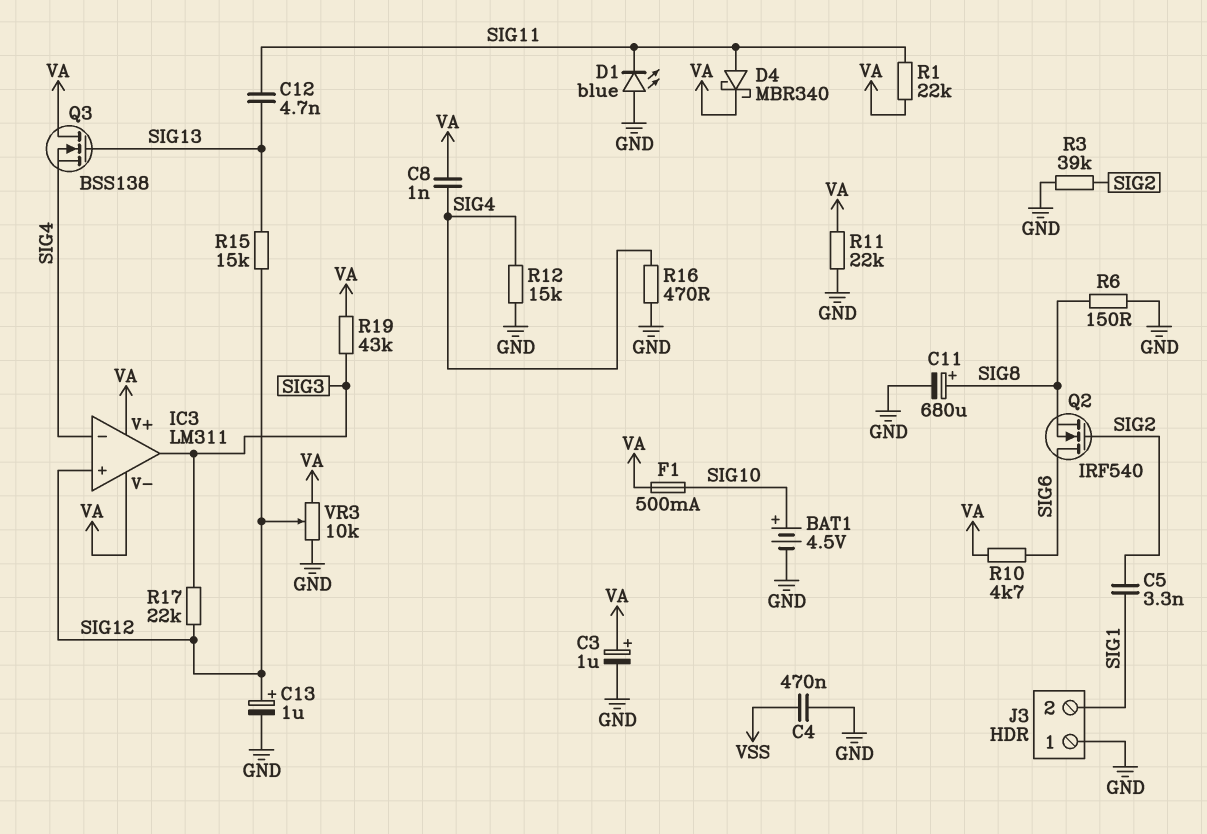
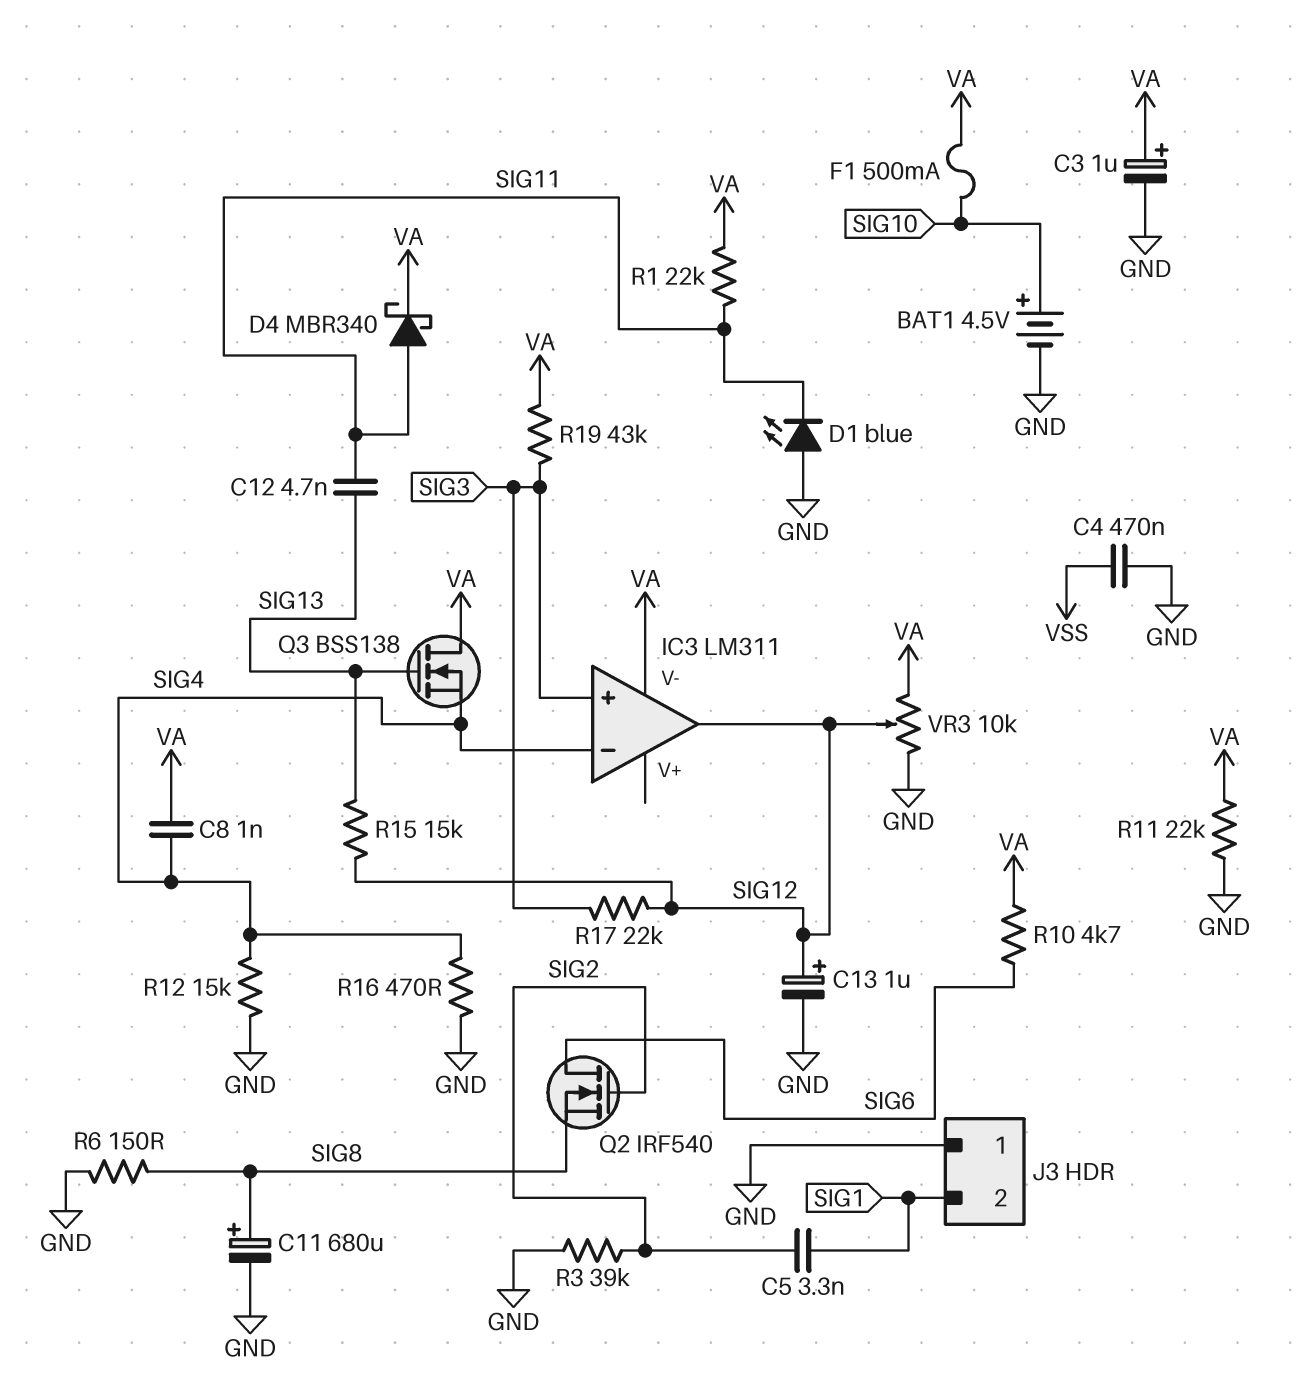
IC3 pin V+: VA -> none
IC3 pin in+: SIG12 -> SIG3
IC3 pin out: SIG3 -> SIG12

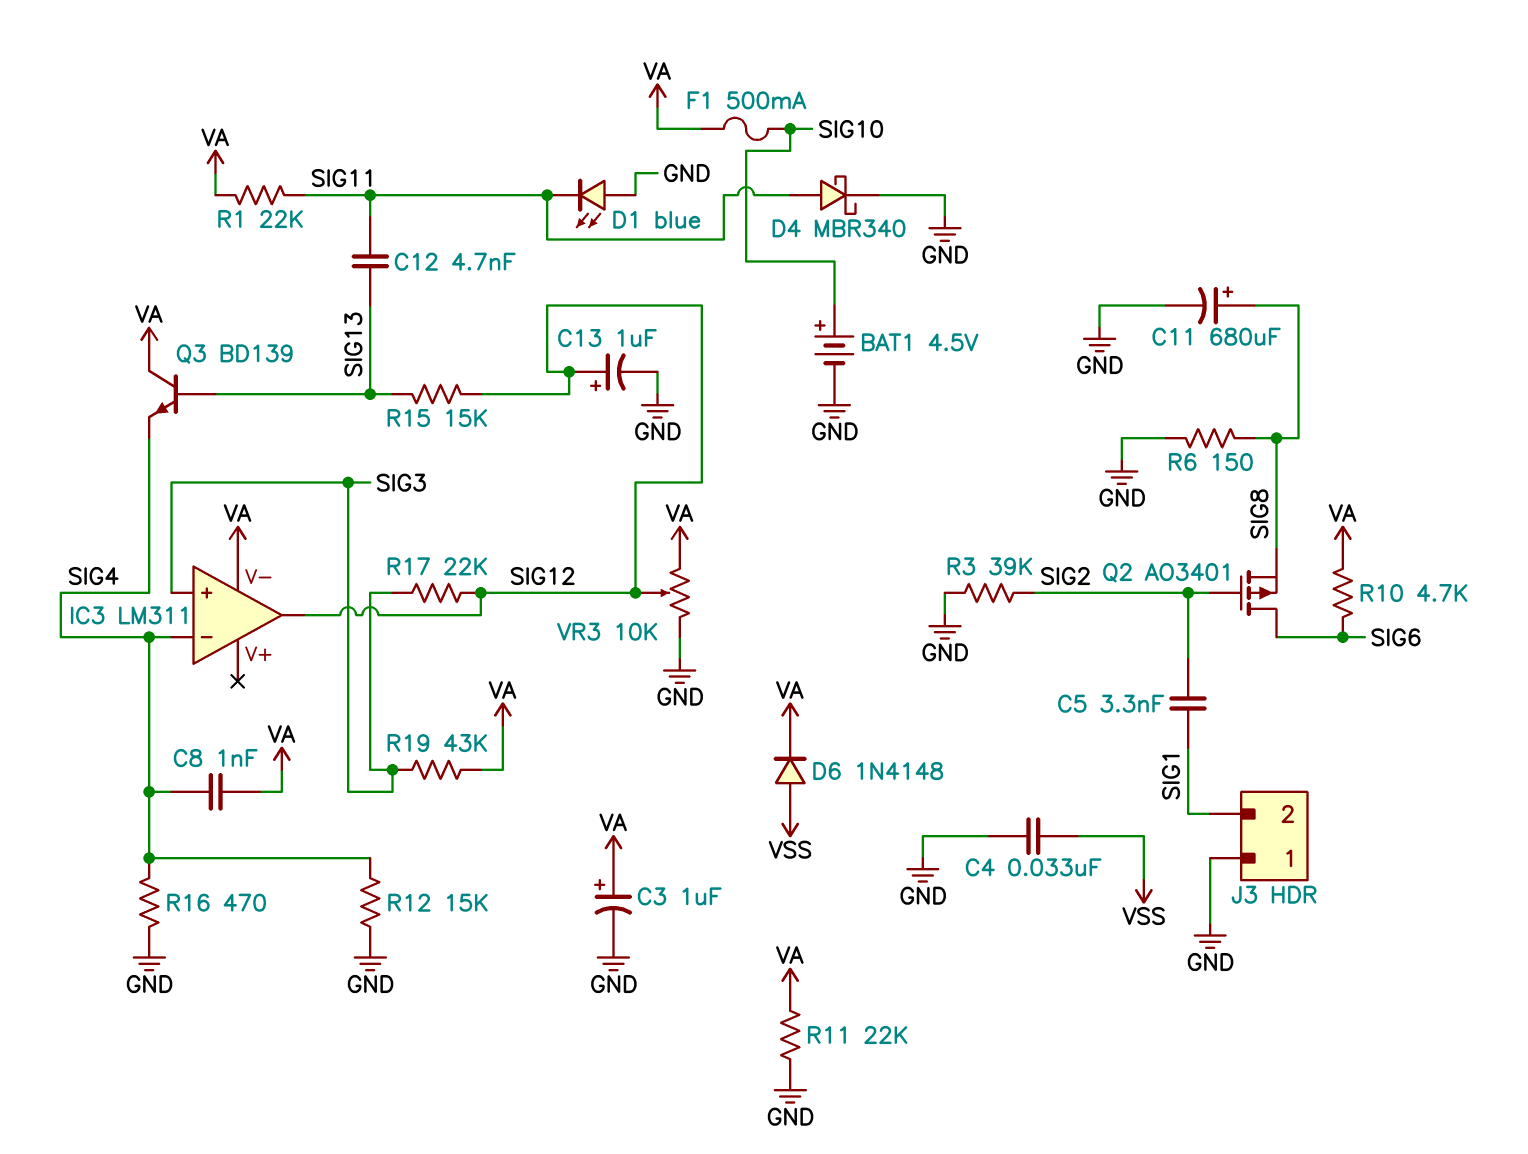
C4: 470nF (GND, VSS) -> 33nF (GND, VSS)
D4: schottky MBR340 (A SIG11, K VA) -> schottky MBR340 (A SIG11, K GND)
D6: none -> diode 1N4148 (A VSS, K VA)
Q2: NMOS IRF540 (G SIG2, D SIG6, S SIG8) -> PMOS AO3401 (G SIG2, D SIG6, S SIG8)
Q3: NMOS BSS138 (G SIG13, D VA, S SIG4) -> NPN BD139 (B SIG13, C VA, E SIG4)

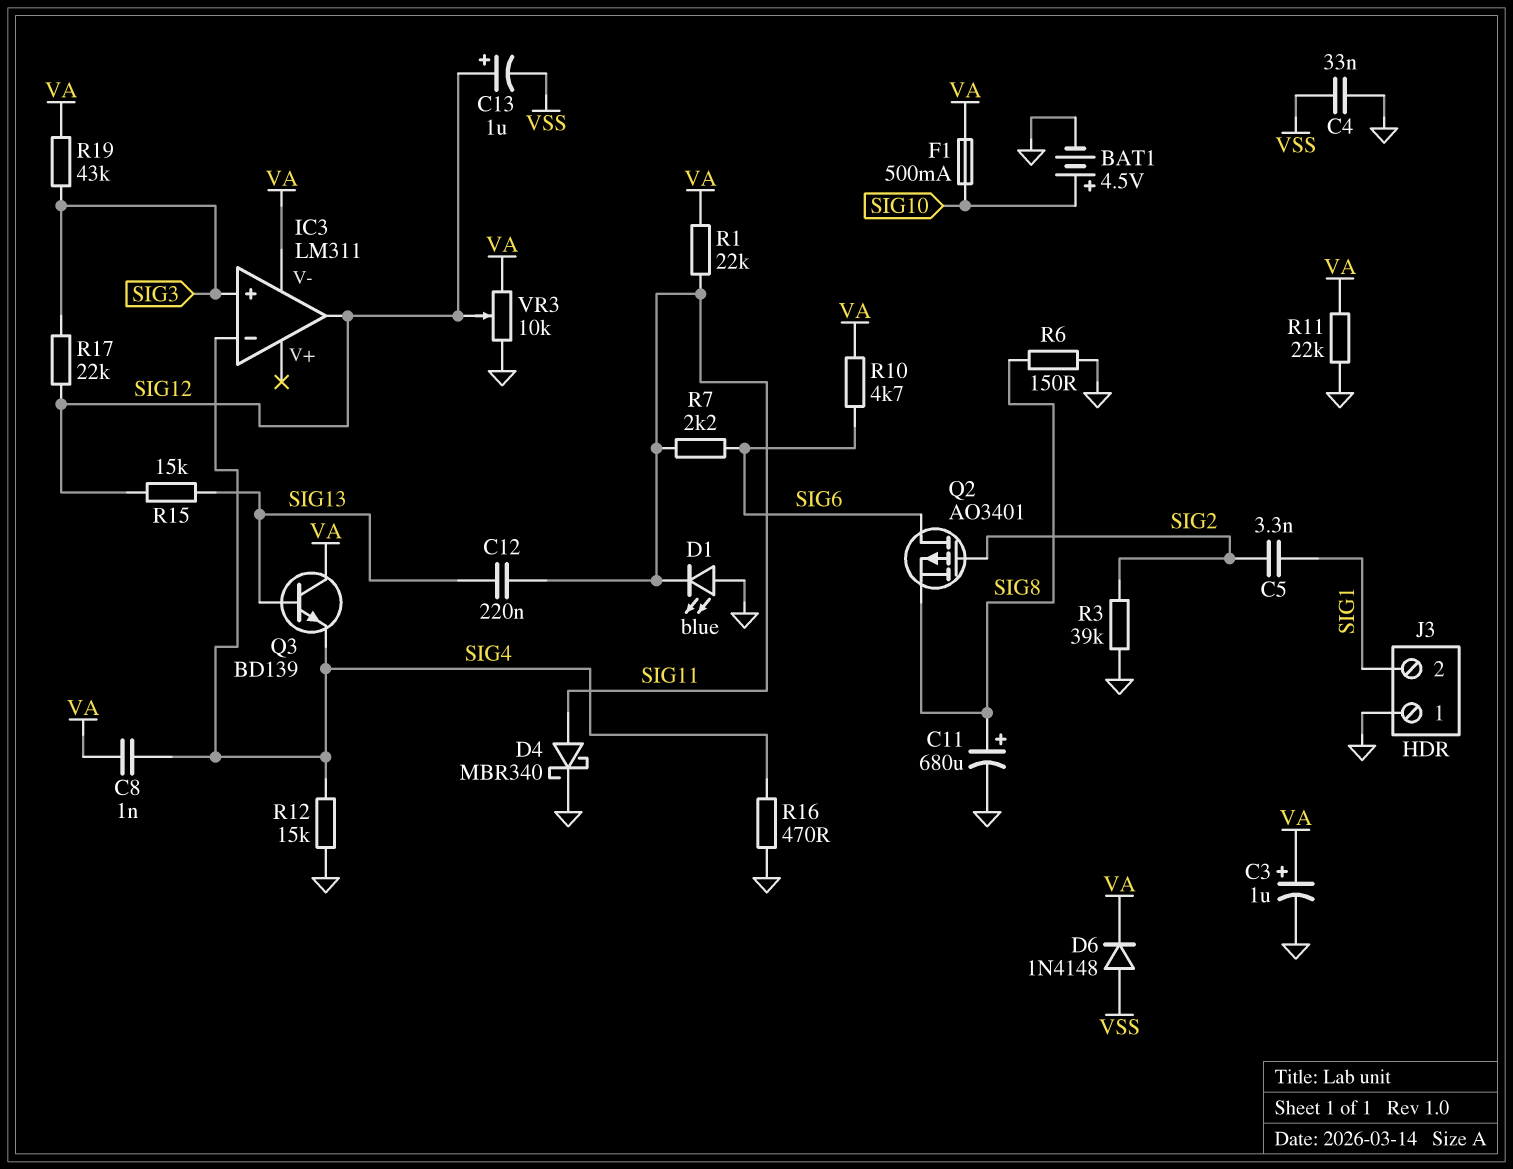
C12: 4.7nF (SIG11, SIG13) -> 220nF (SIG11, SIG13)
C13: 1uF (plus SIG12, minus GND) -> 1uF (plus SIG12, minus VSS)
R7: none -> 2.2k (SIG6, SIG11)

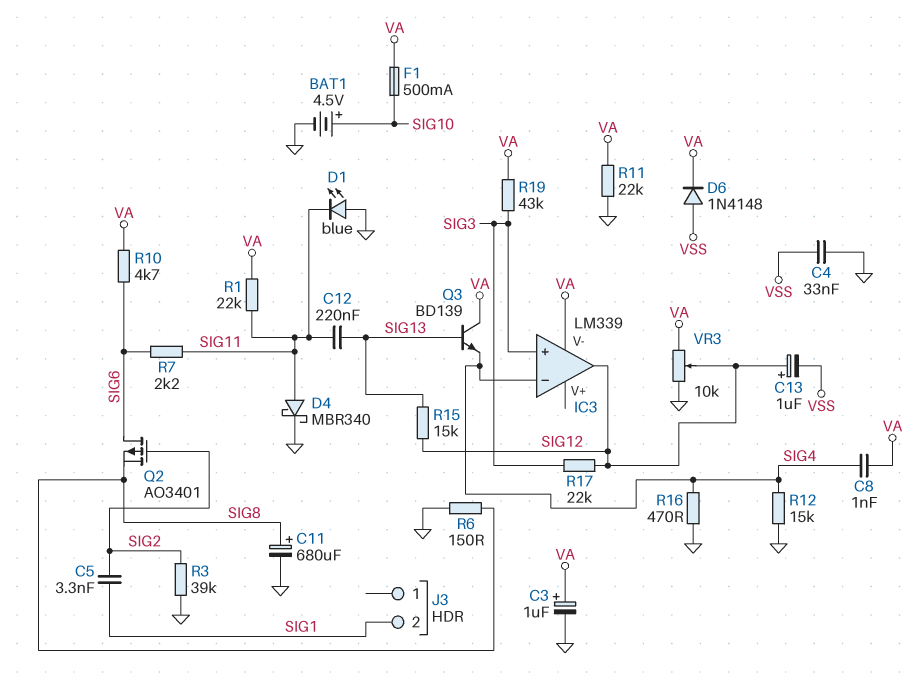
IC3: LM311 -> LM339
J3 pin 1: GND -> none

